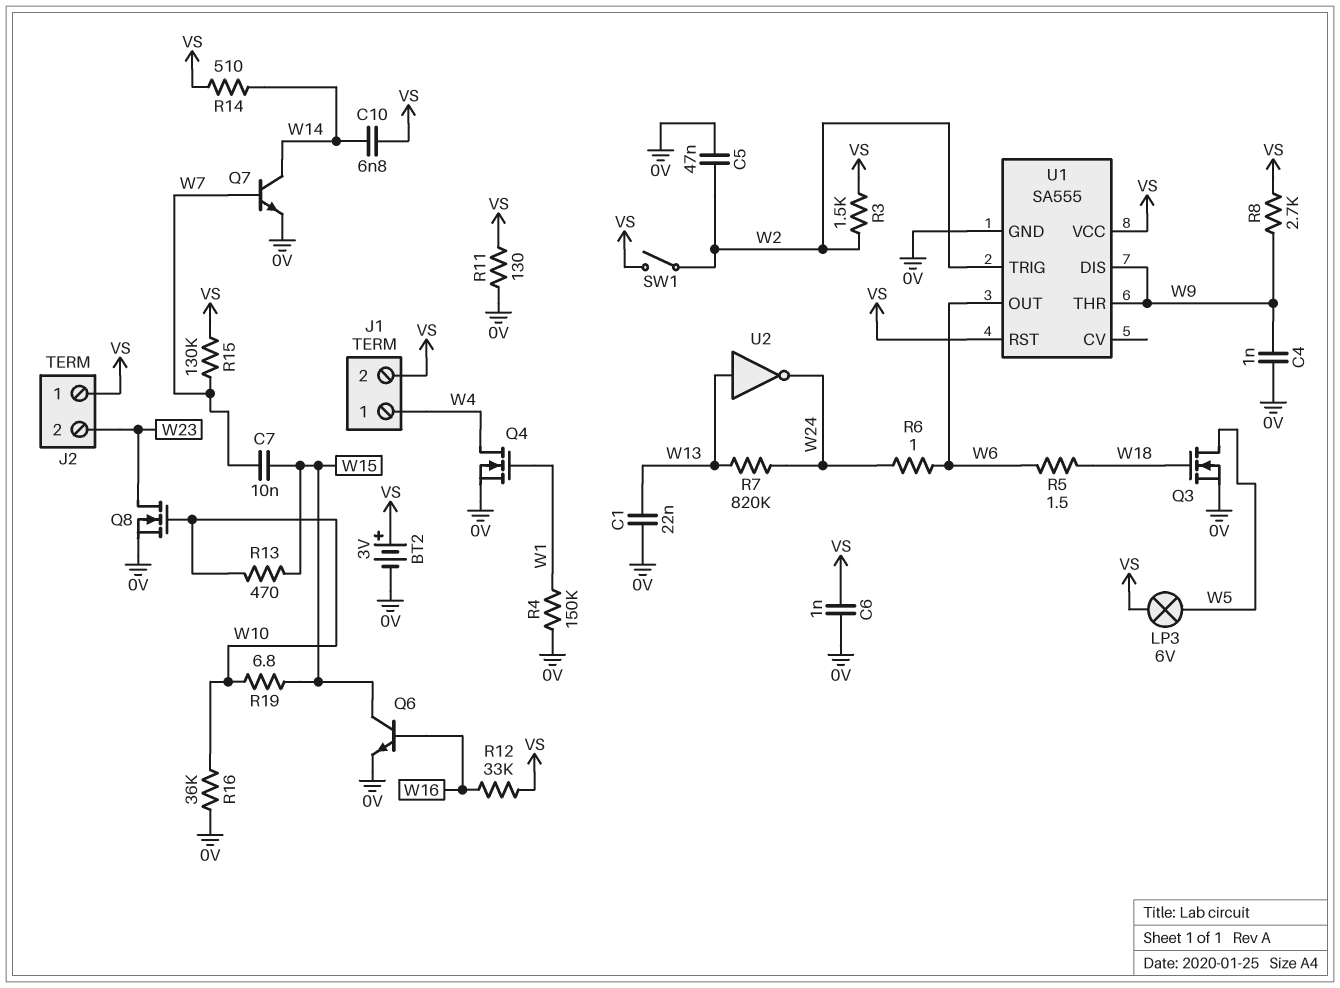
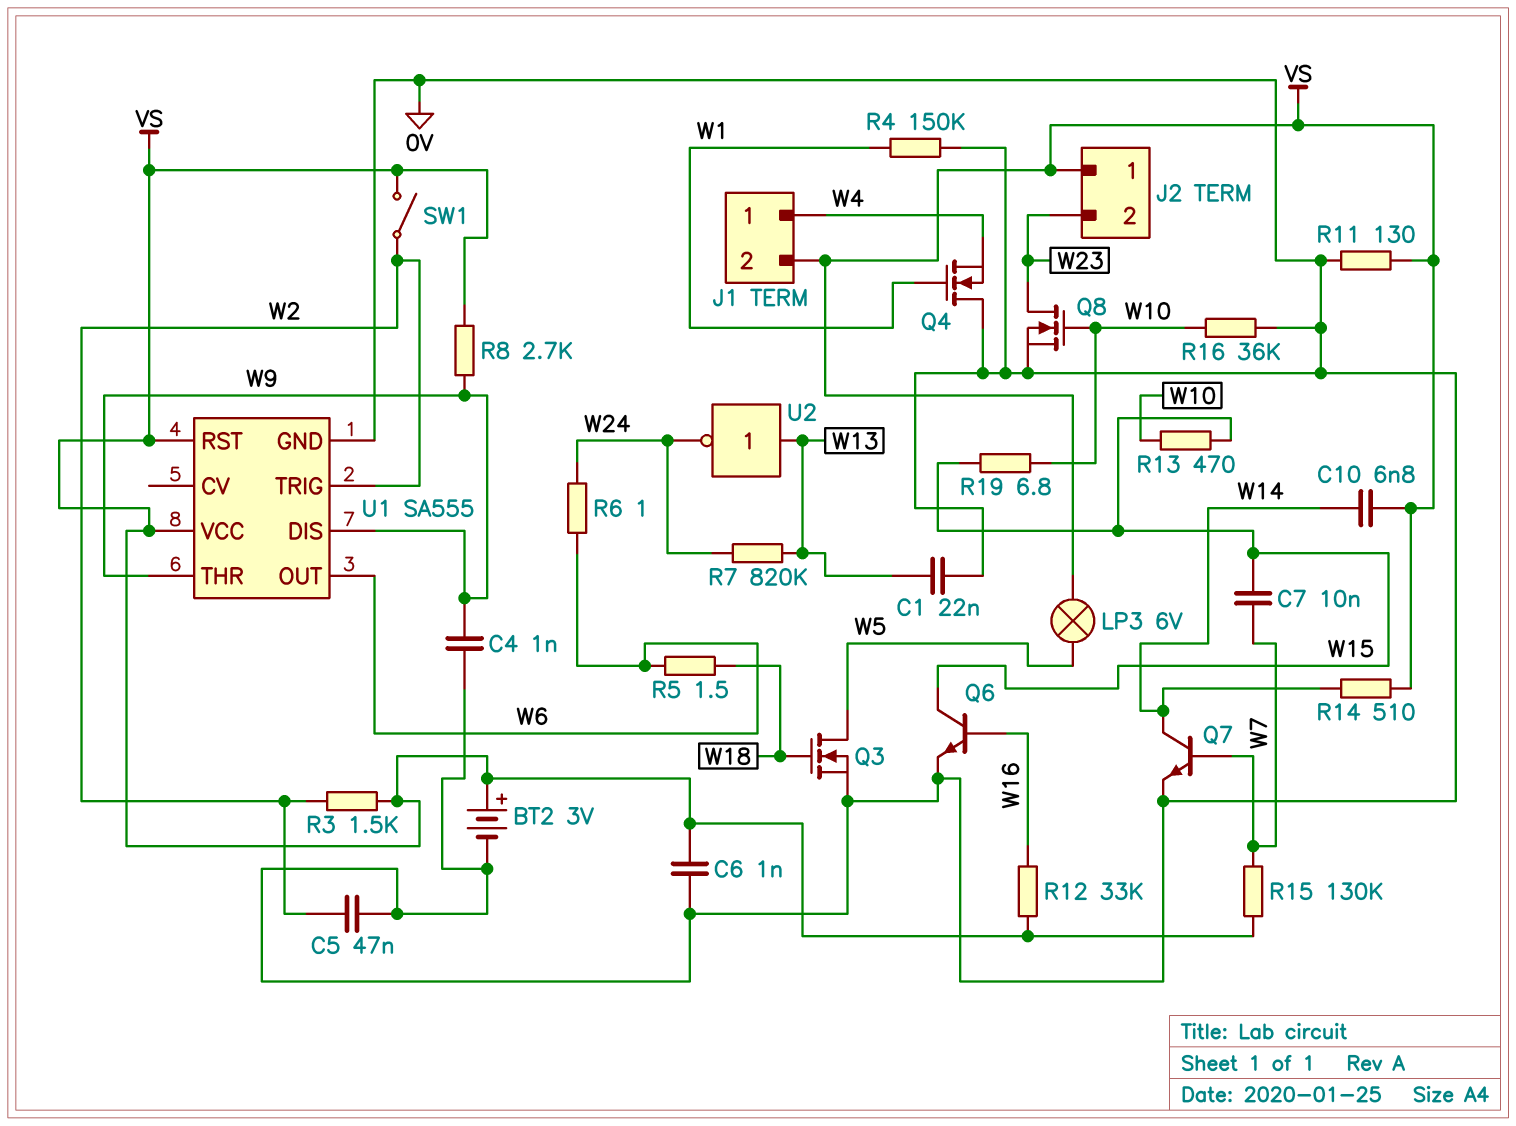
Q4: NMOS (G W1, D W4, S 0V) -> NMOS (G W1, D 0V, S W4)

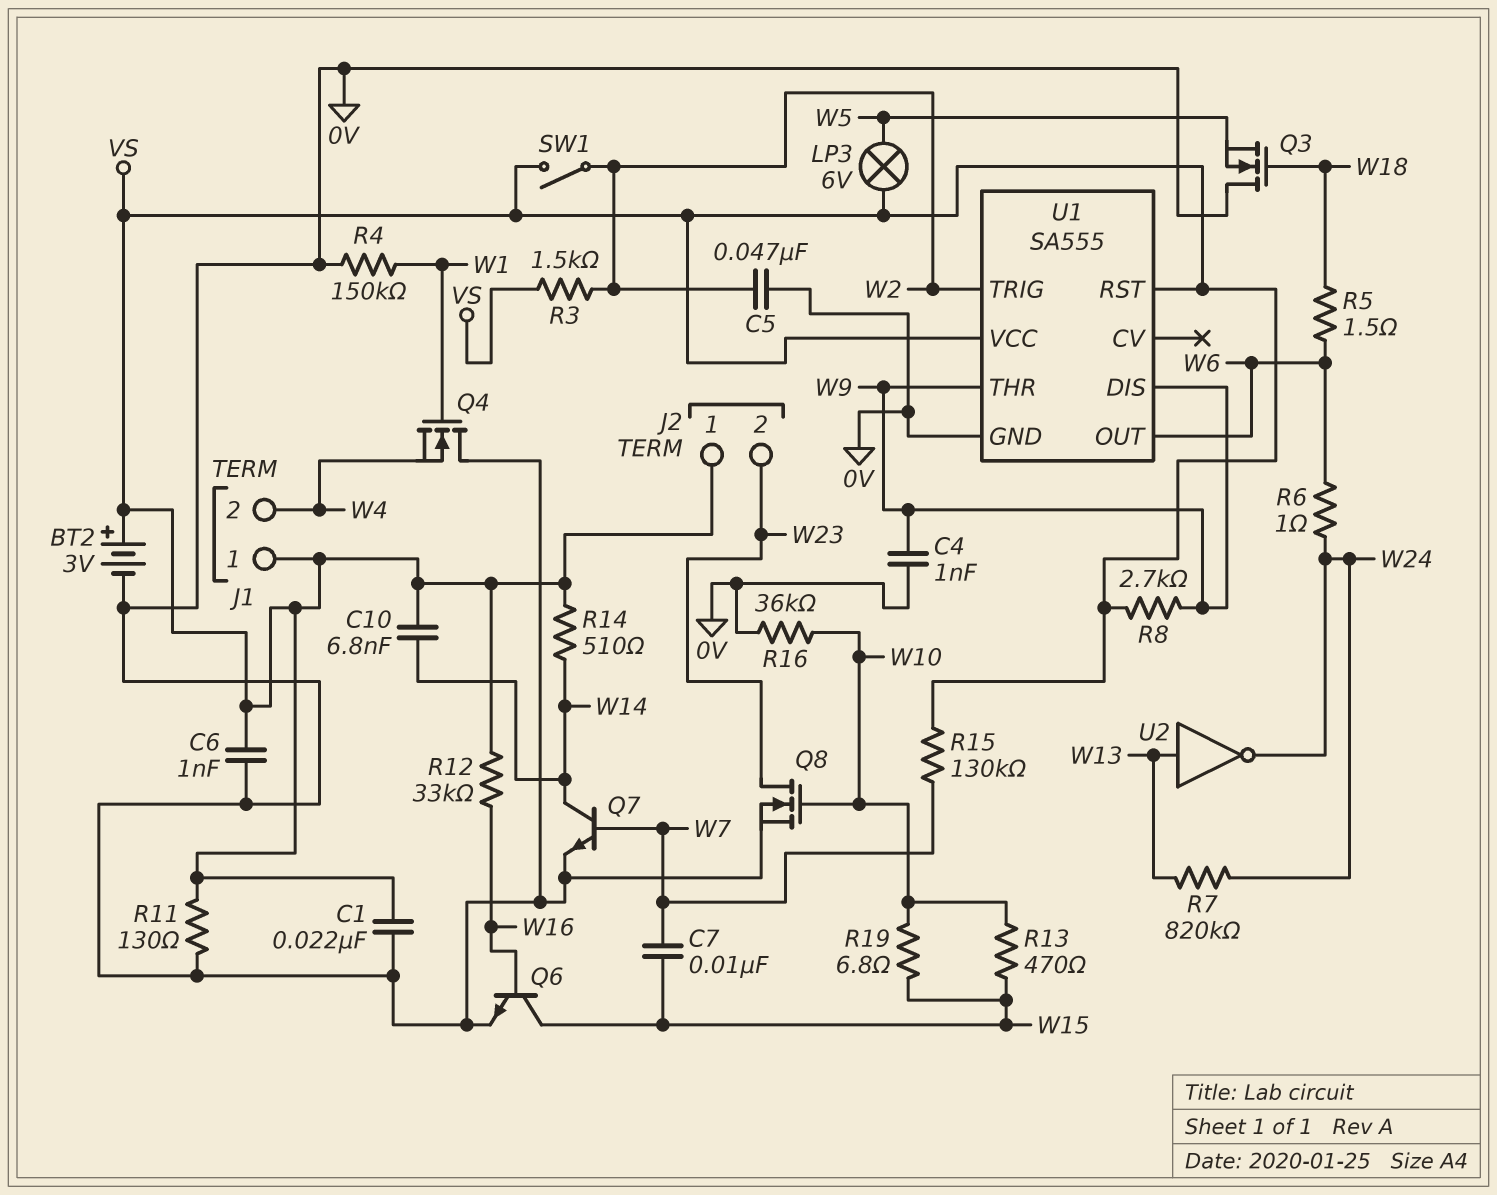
C1: 22nF (0V, W13) -> 22nF (0V, VS)
J1 pin 1: W4 -> VS
J1 pin 2: VS -> W4
Q3: NMOS (G W18, D W5, S 0V) -> NMOS (G W18, D 0V, S W5)

